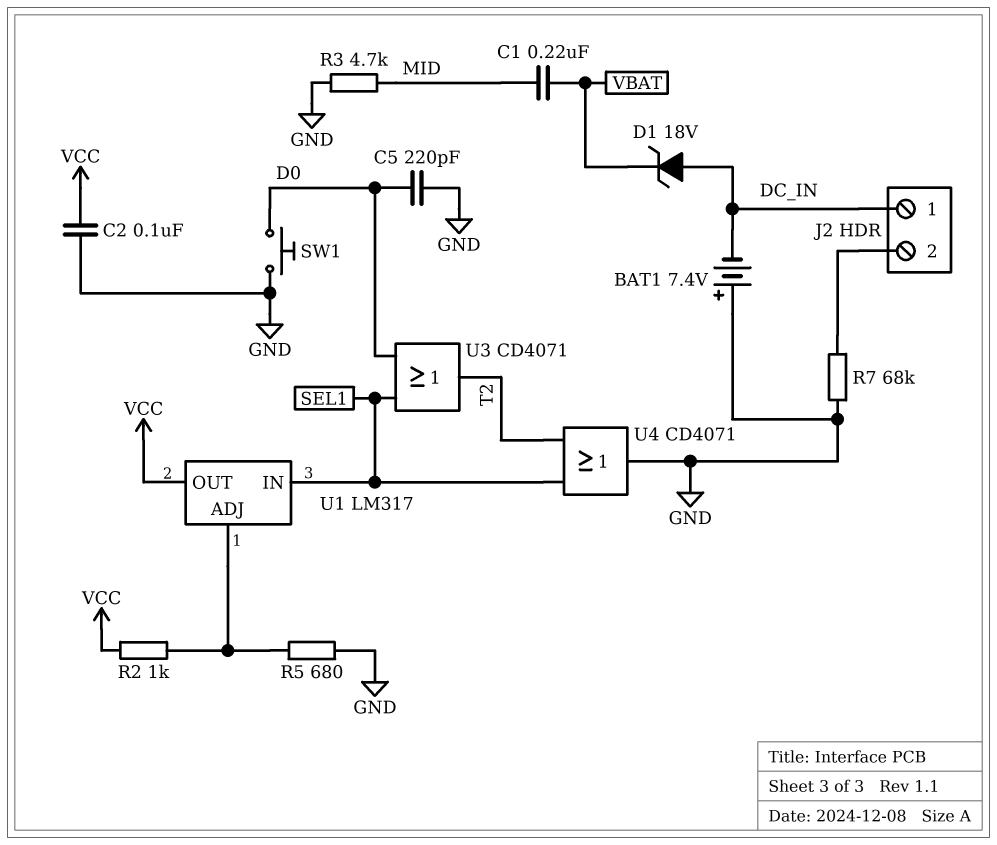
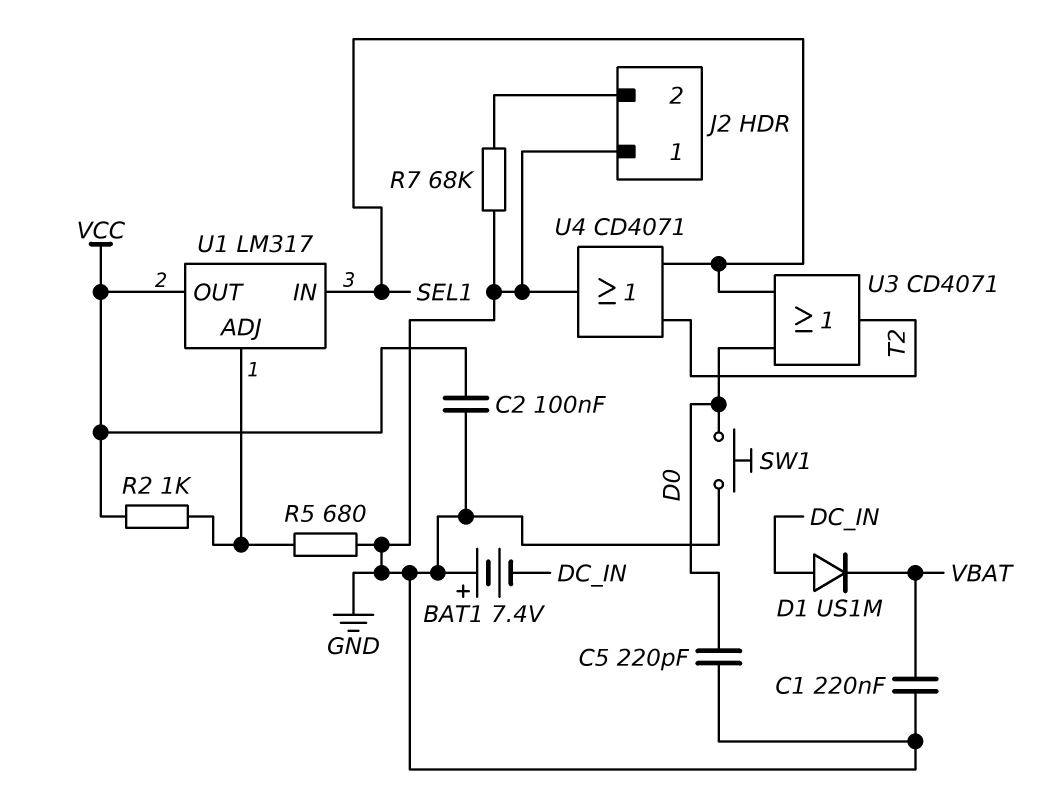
C1: 220nF (MID, VBAT) -> 220nF (GND, VBAT)
D1: zener 18V (A DC_IN, K VBAT) -> diode US1M (A DC_IN, K VBAT)
J2 pin 1: DC_IN -> GND
R3: 4.7k (GND, MID) -> none

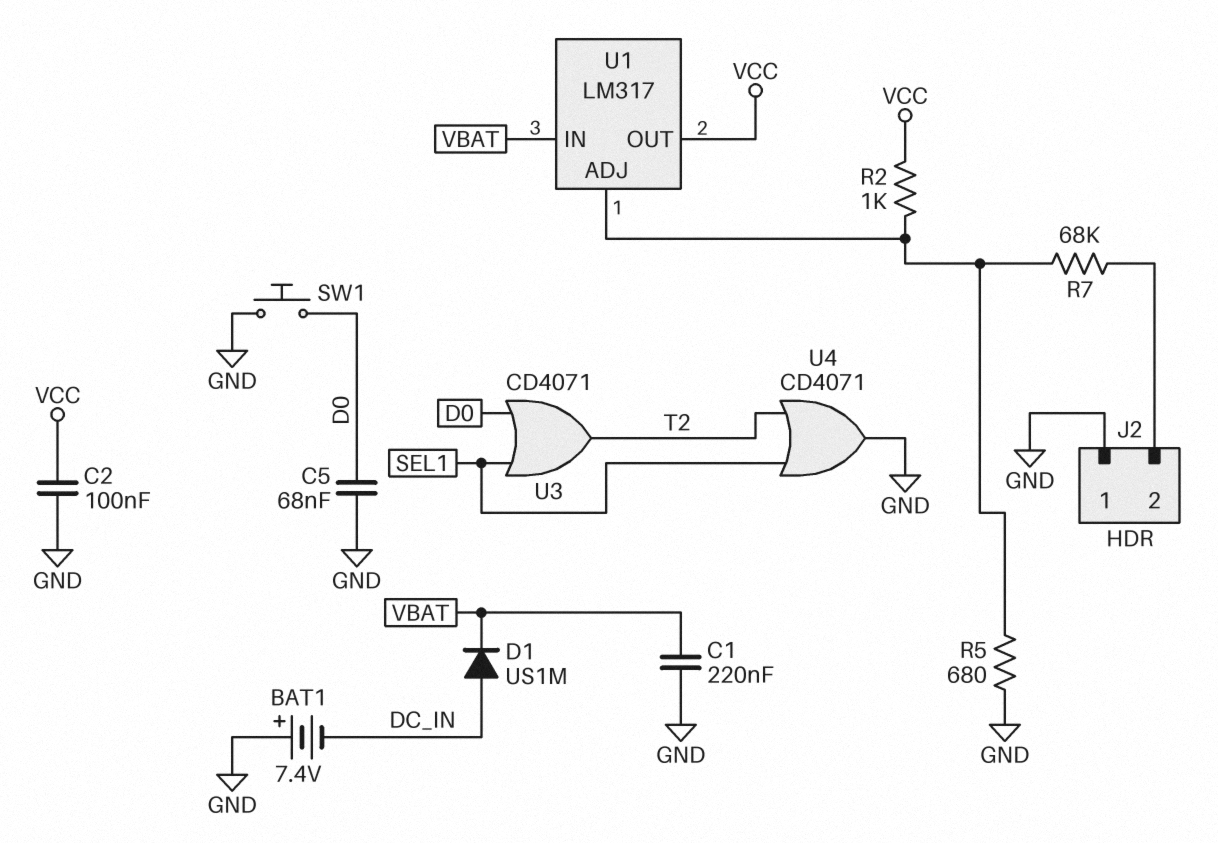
C5: 220pF (D0, GND) -> 68nF (D0, GND)
R7: 68k (GND, J2/2) -> 68k (J2/2, U1/ADJ)
U1 pin IN: SEL1 -> VBAT

